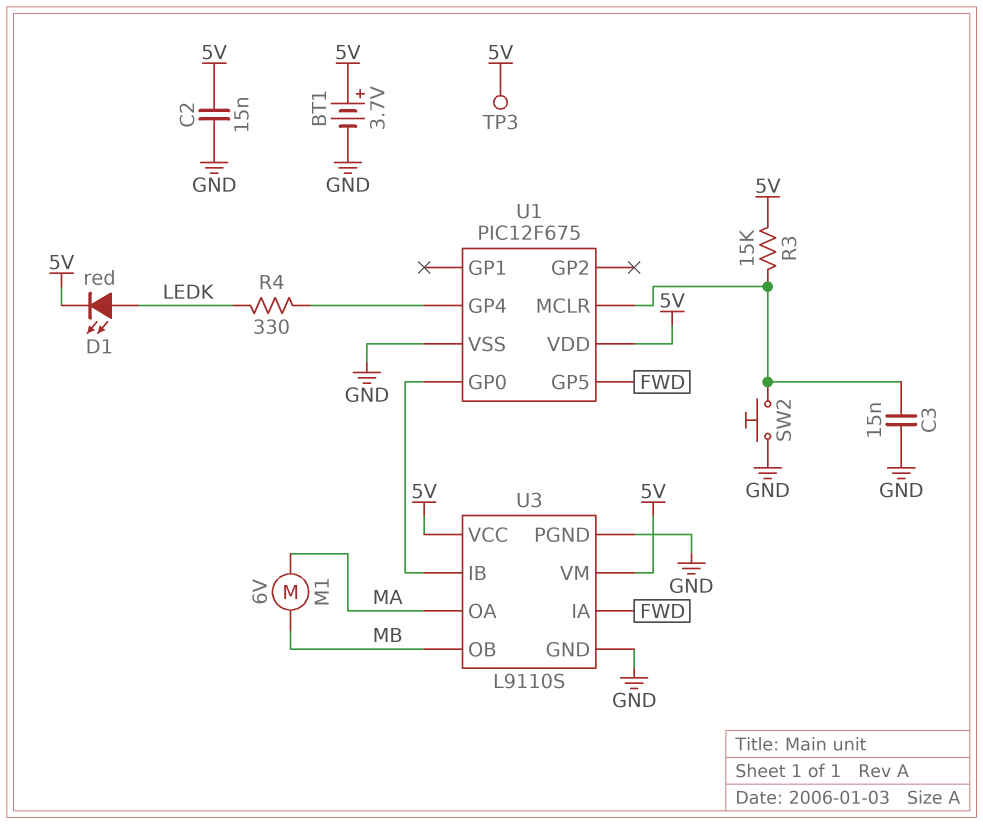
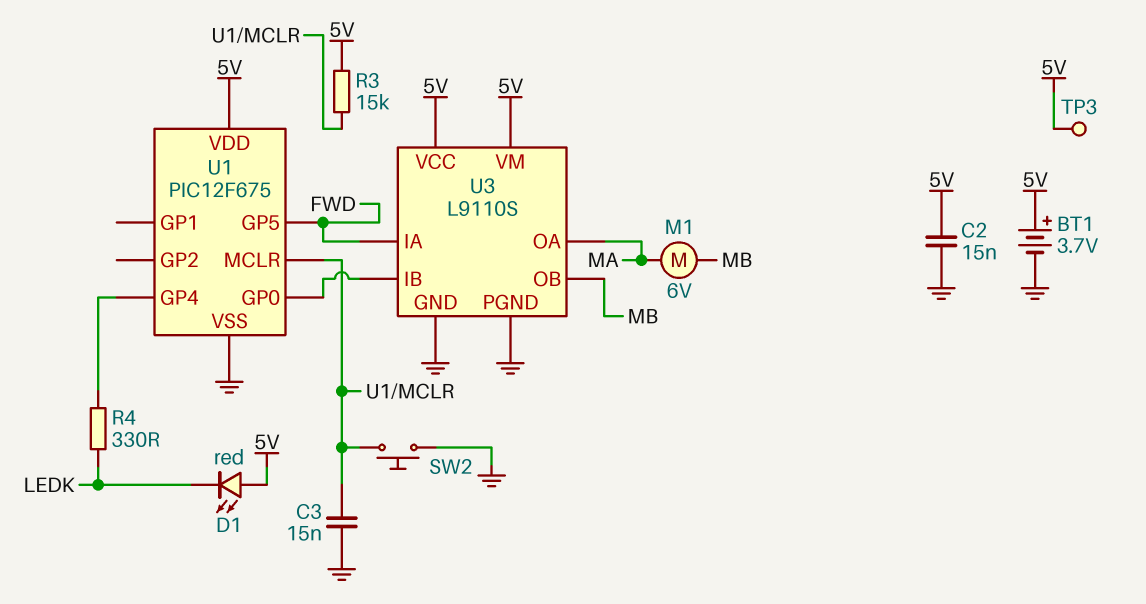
D1: LED red (A LEDK, K 5V) -> LED red (A 5V, K LEDK)

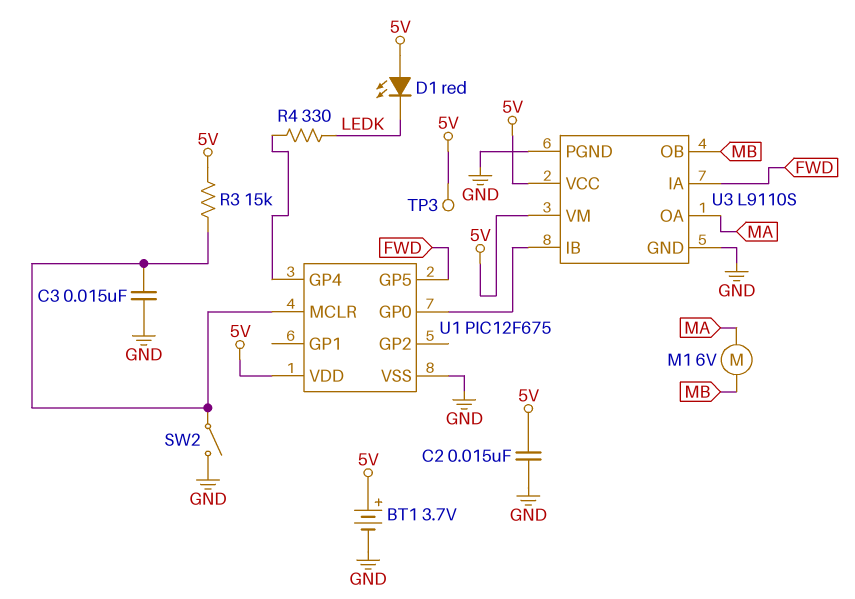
SW2: button (GND, U1/MCLR) -> switch (GND, U1/MCLR)

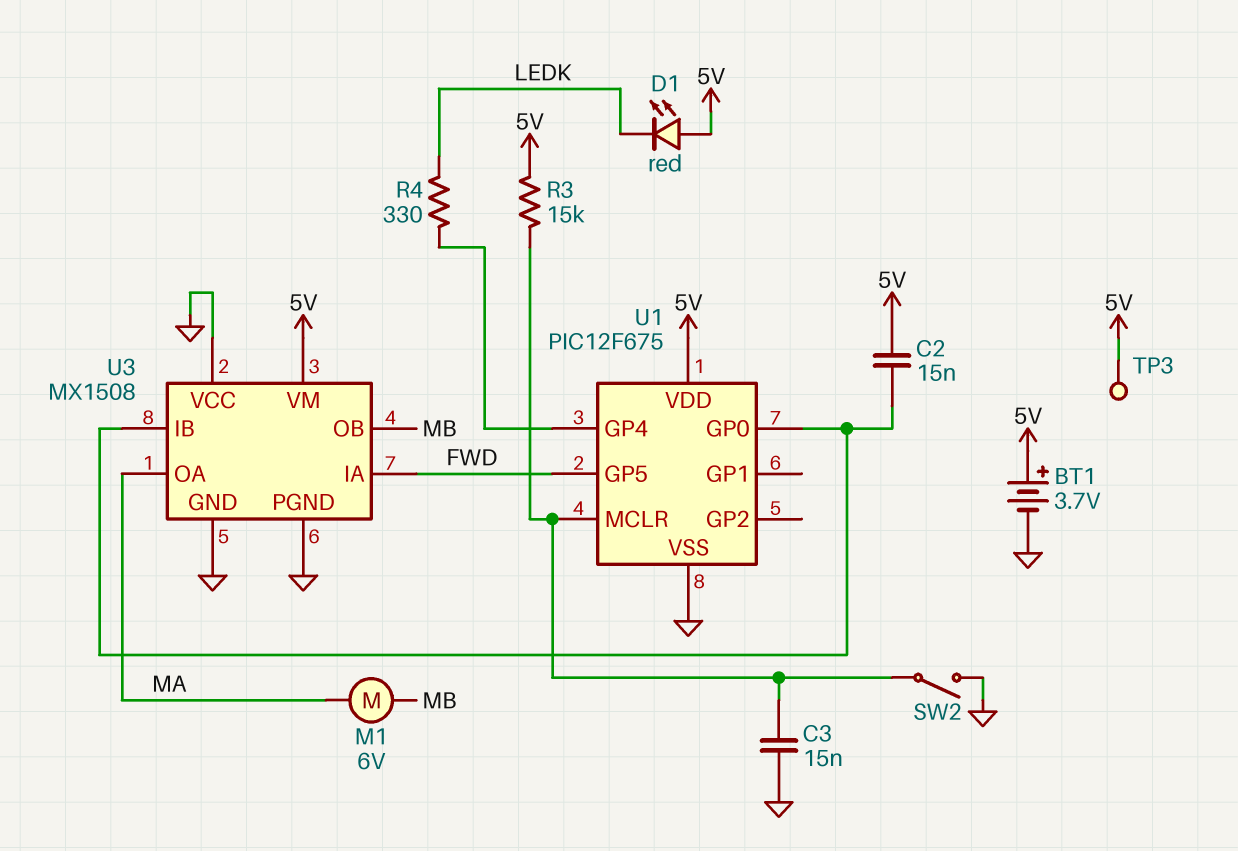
C2: 15nF (5V, GND) -> 15nF (5V, U1/GP0)
U3: L9110S -> MX1508
U3 pin VCC: 5V -> GND

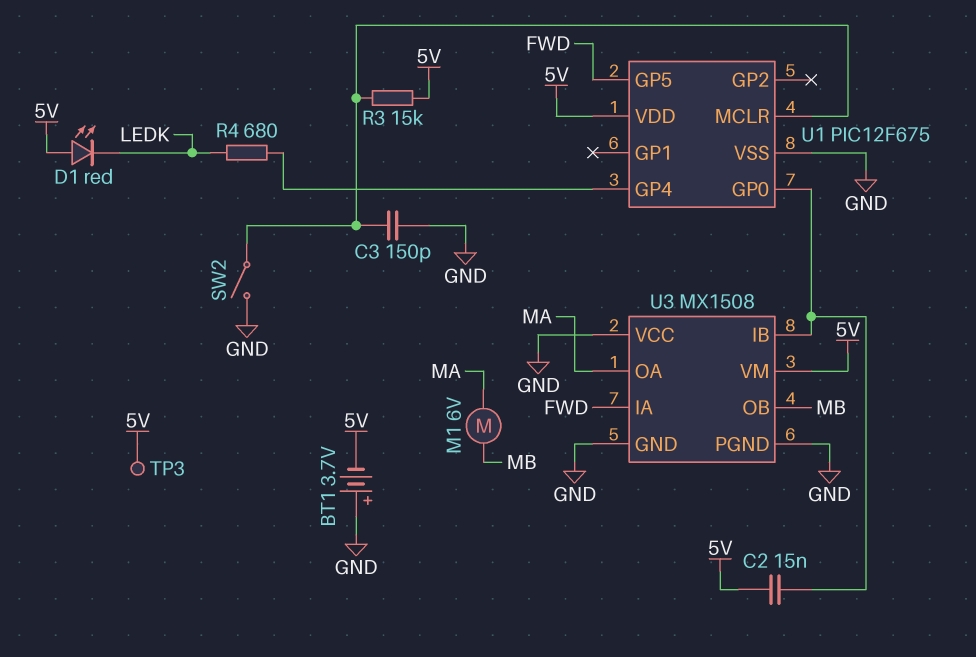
BT1: 3.7V (plus 5V, minus GND) -> 3.7V (plus GND, minus 5V)
C3: 15nF (GND, U1/MCLR) -> 150pF (GND, U1/MCLR)
R4: 330 (LEDK, U1/GP4) -> 680 (LEDK, U1/GP4)

